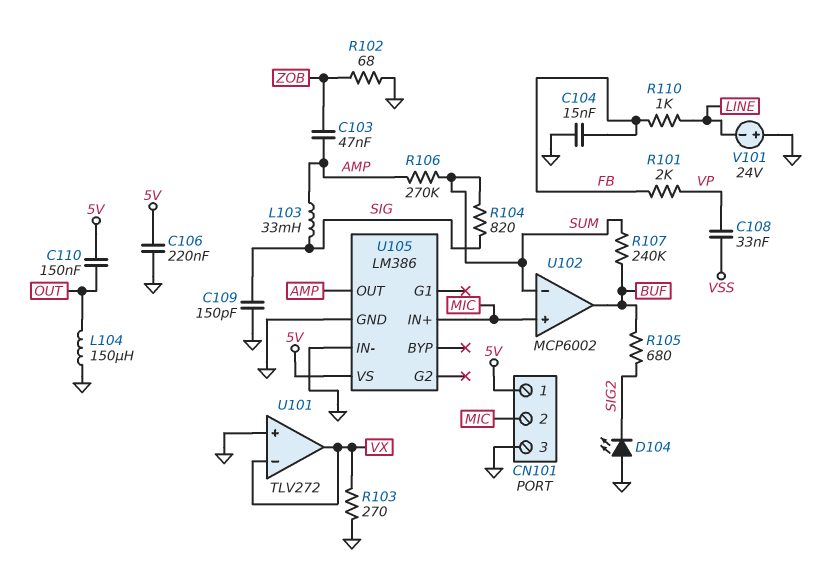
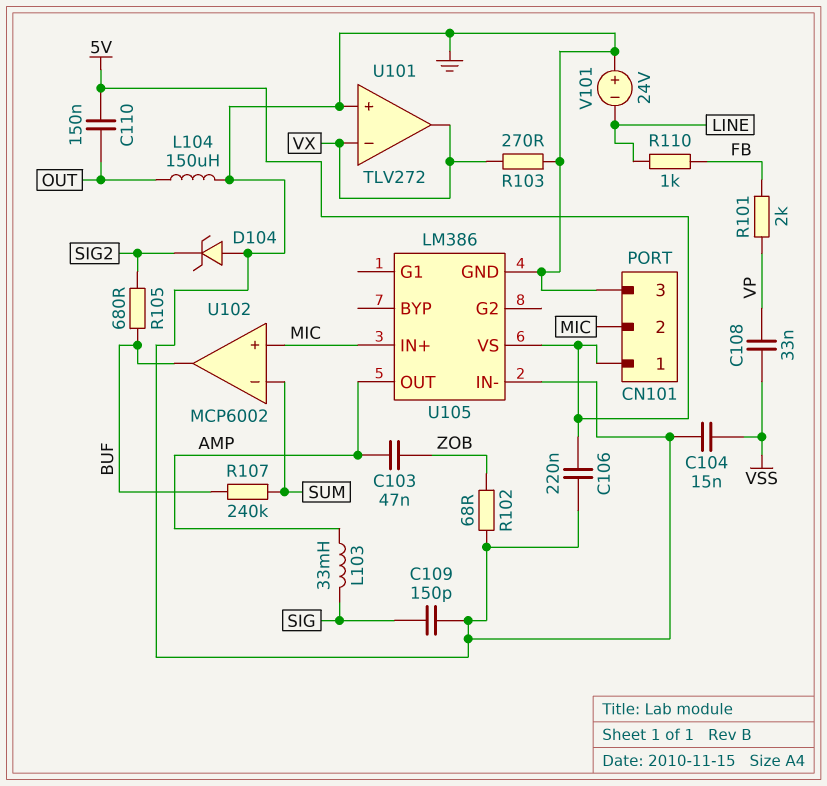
C104: 15nF (FB, GND) -> 15nF (GND, VSS)
D104: LED (A GND, K SIG2) -> zener (A GND, K SIG2)
R104: 820 (SIG, SUM) -> none
R106: 270k (AMP, SUM) -> none

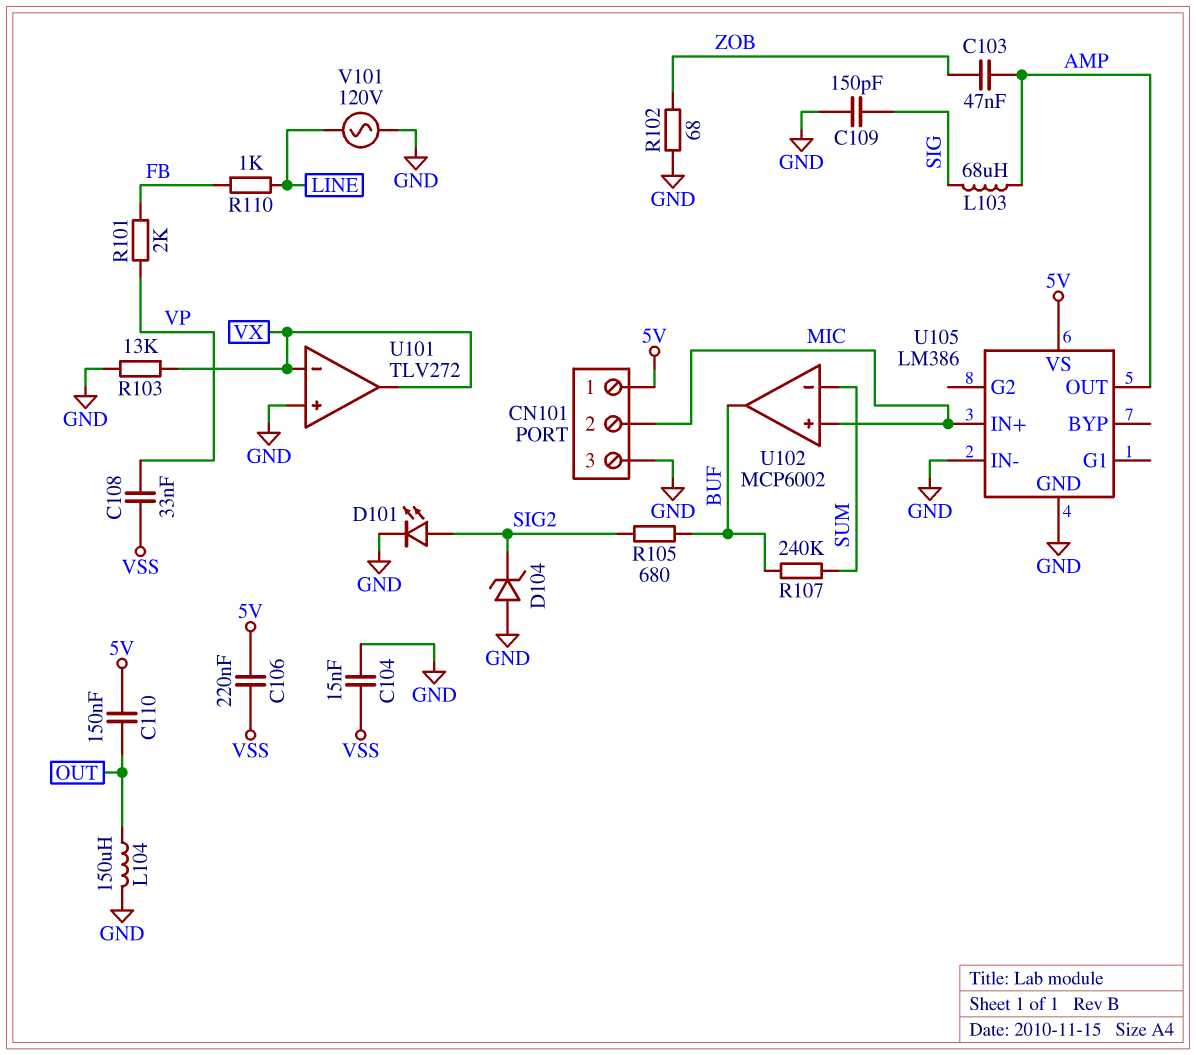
C106: 220nF (5V, GND) -> 220nF (5V, VSS)
D101: none -> LED (A SIG2, K GND)
L103: 33mH (AMP, SIG) -> 68uH (AMP, SIG)
R103: 270 (GND, VX) -> 13k (GND, VX)
V101: 24V (plus GND, minus LINE) -> AC 120V (GND, LINE)

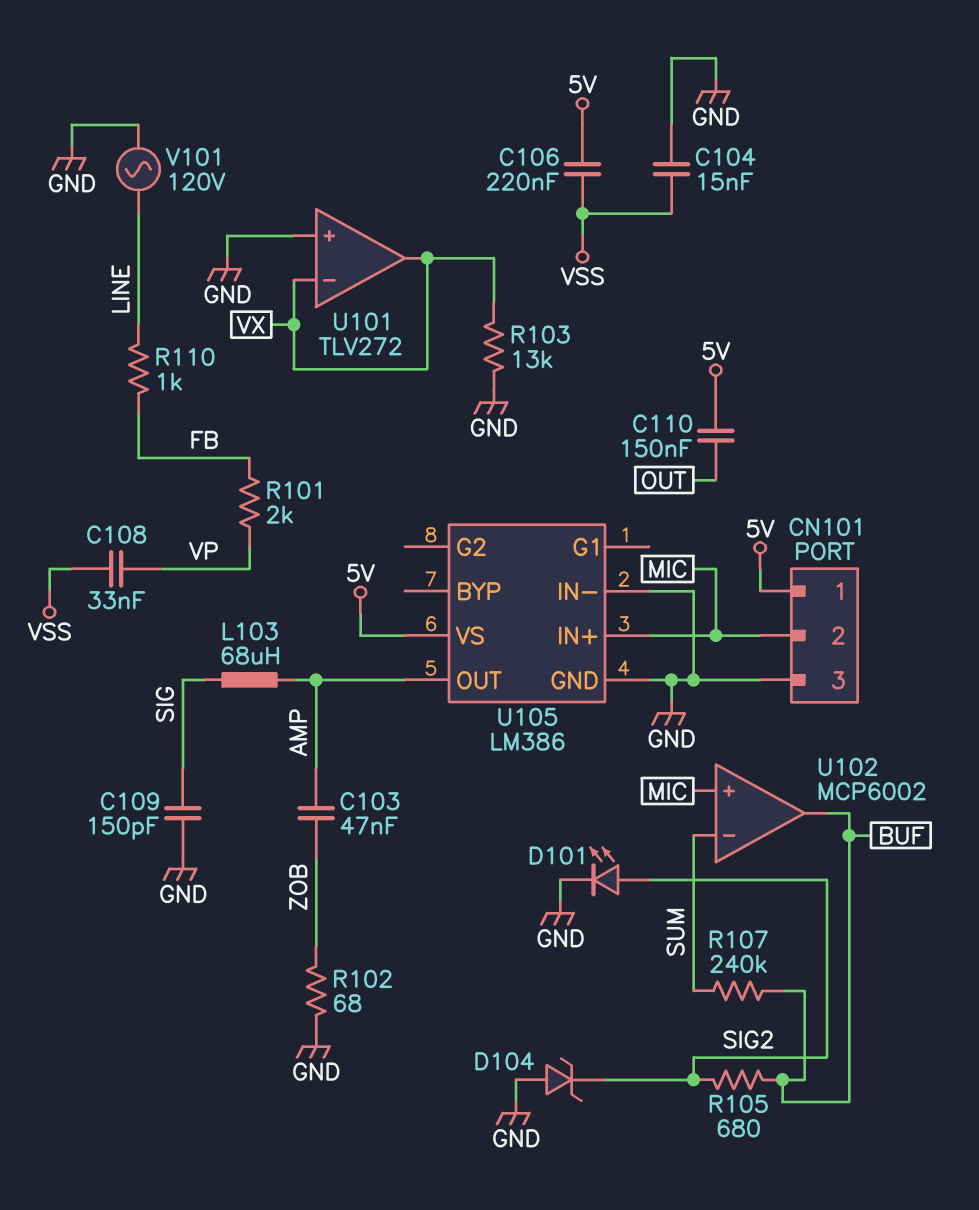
L104: 150uH (GND, OUT) -> none

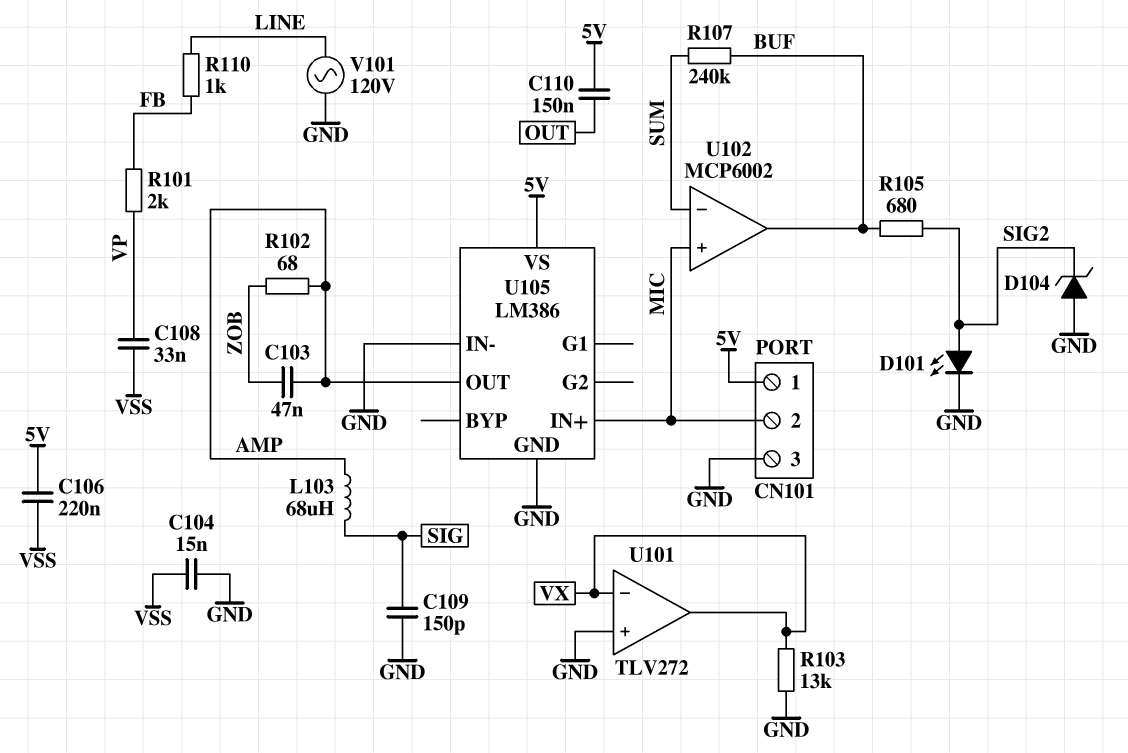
R102: 68 (GND, ZOB) -> 68 (AMP, ZOB)

